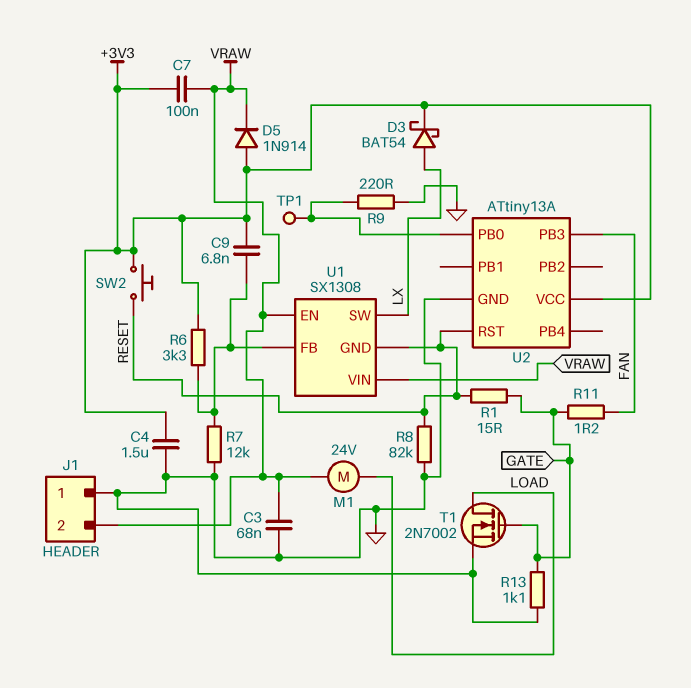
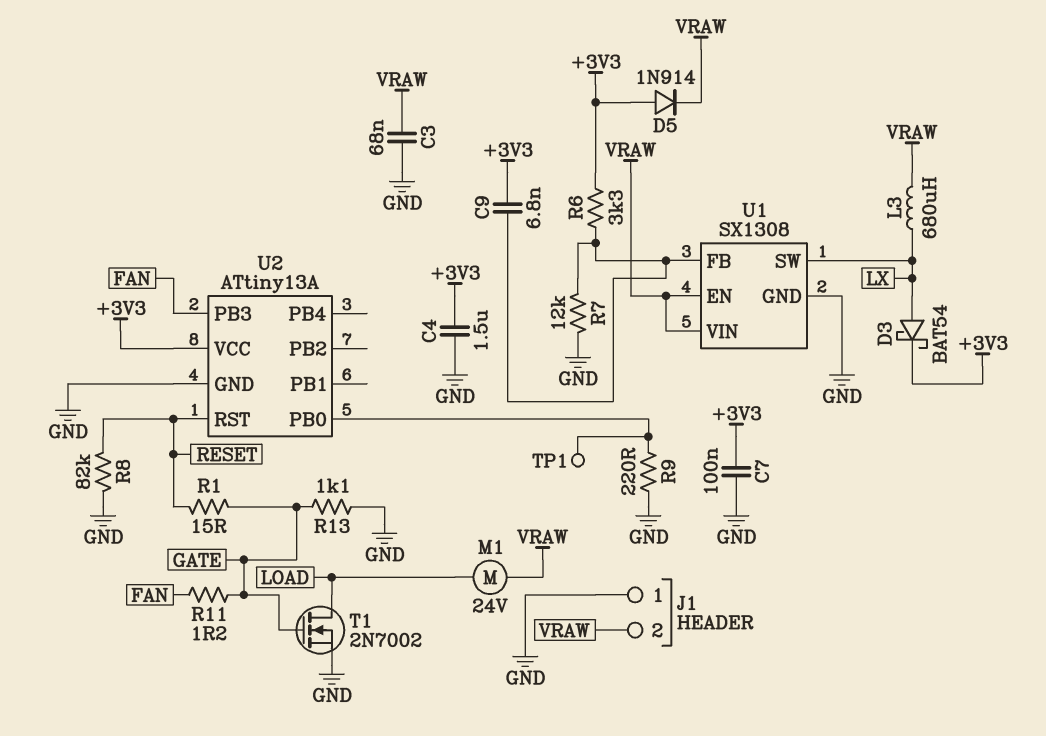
C7: 100nF (+3V3, VRAW) -> 100nF (+3V3, GND)
L3: none -> 680uH (LX, VRAW)
SW2: button (+3V3, RESET) -> none
U1 pin GND: RESET -> GND

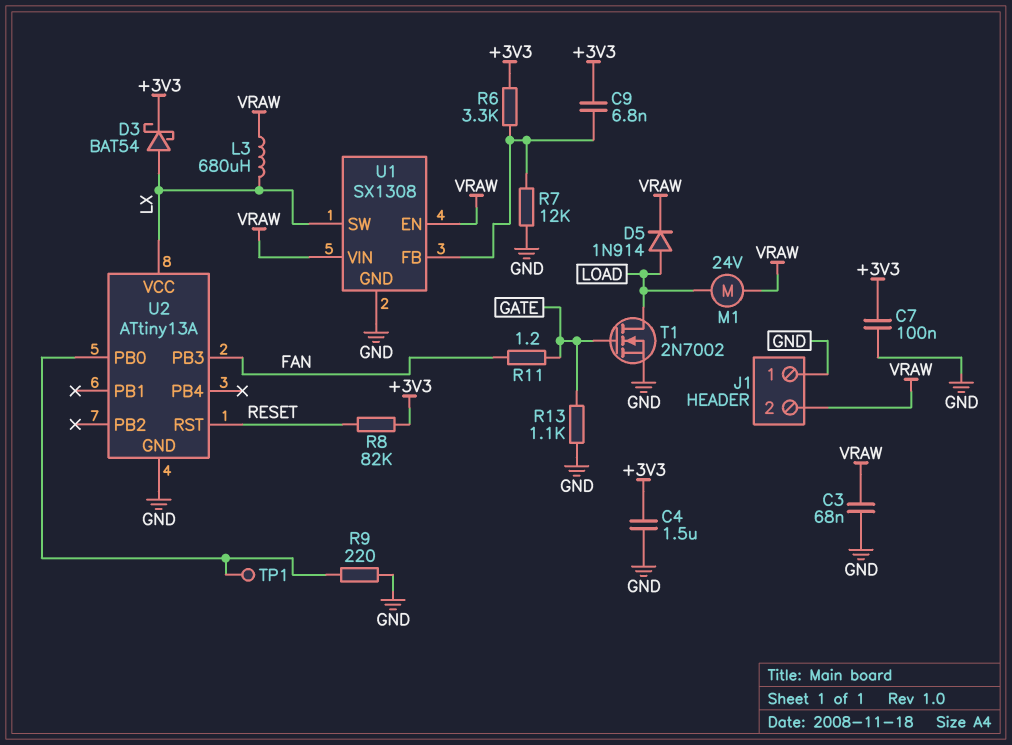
D5: diode 1N914 (A +3V3, K VRAW) -> diode 1N914 (A LOAD, K VRAW)
R1: 15 (GATE, RESET) -> none
R8: 82k (GND, RESET) -> 82k (+3V3, RESET)
U2 pin VCC: +3V3 -> LX

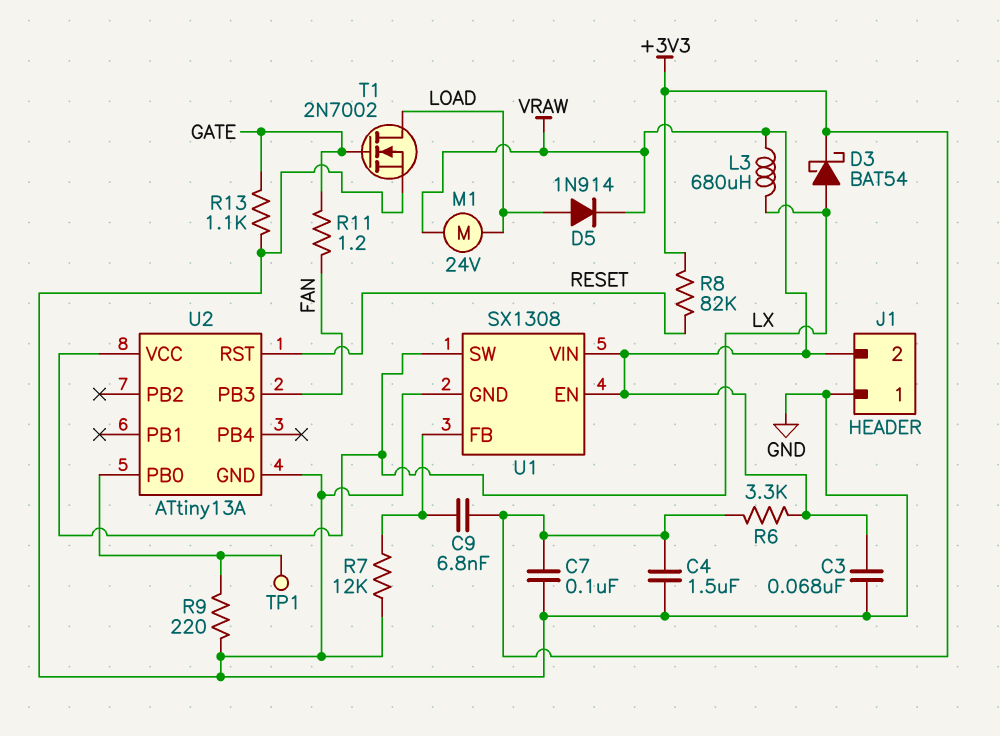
R6: 3.3k (+3V3, U1/FB) -> 3.3k (+3V3, VRAW)

